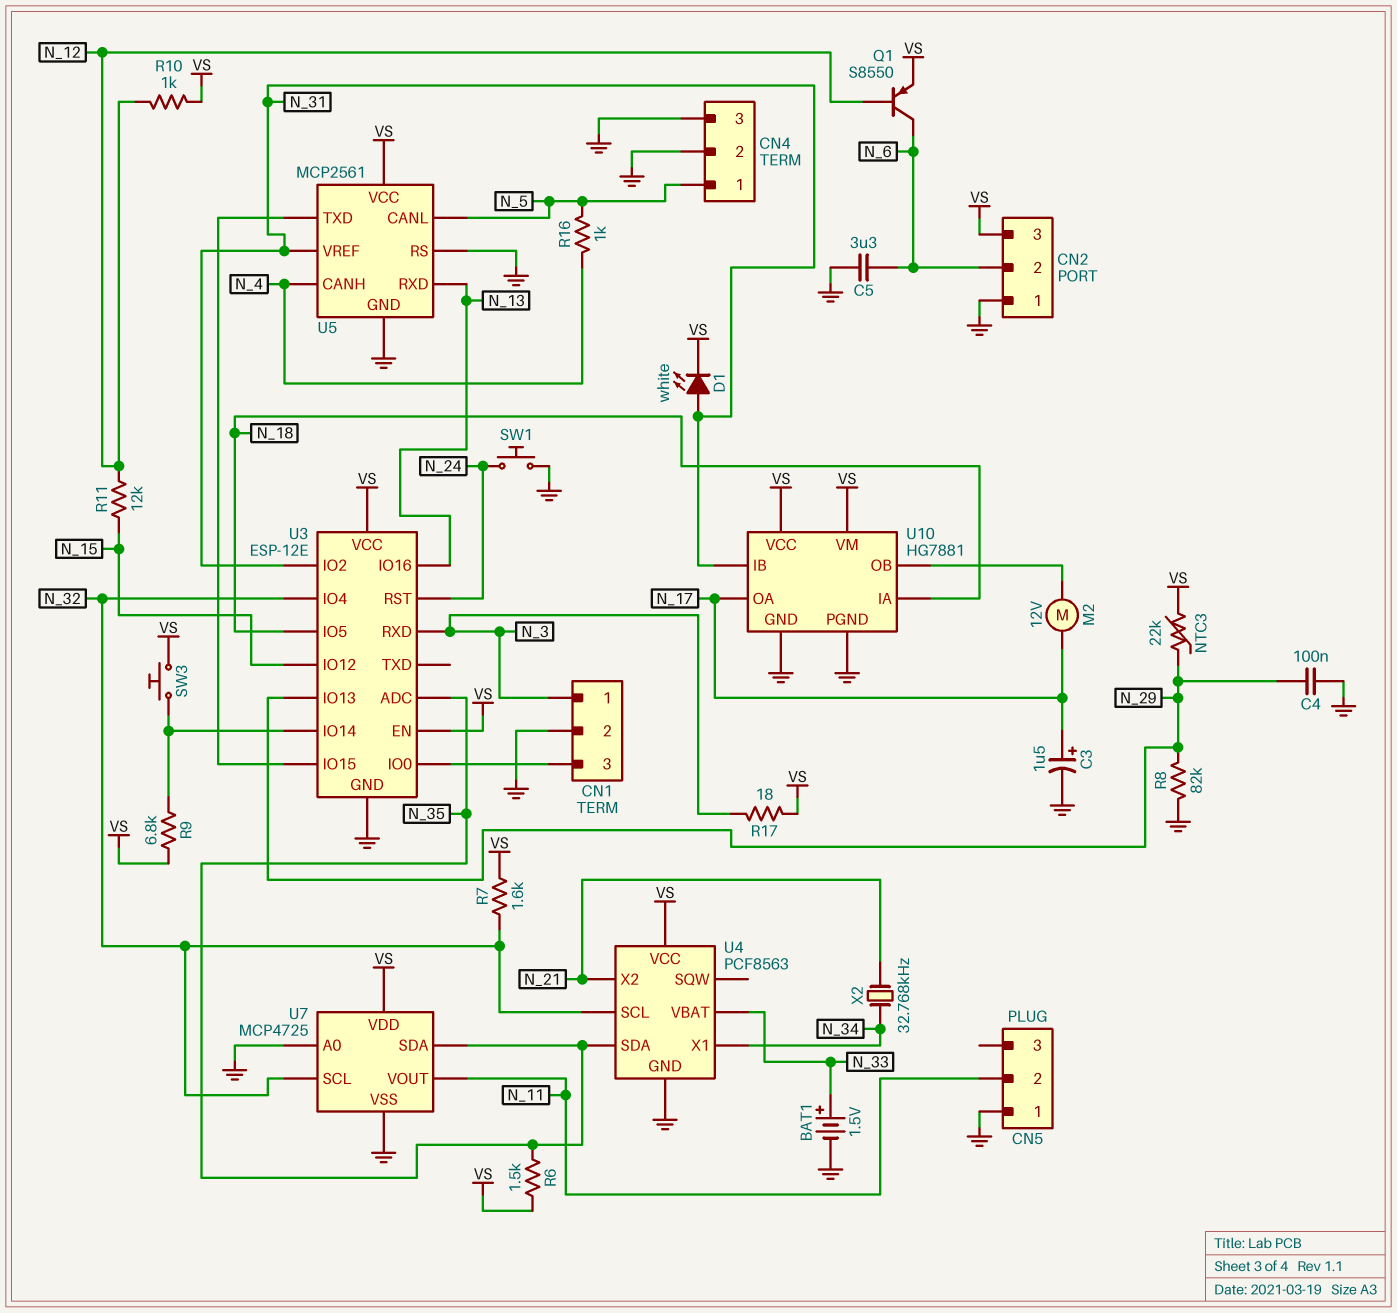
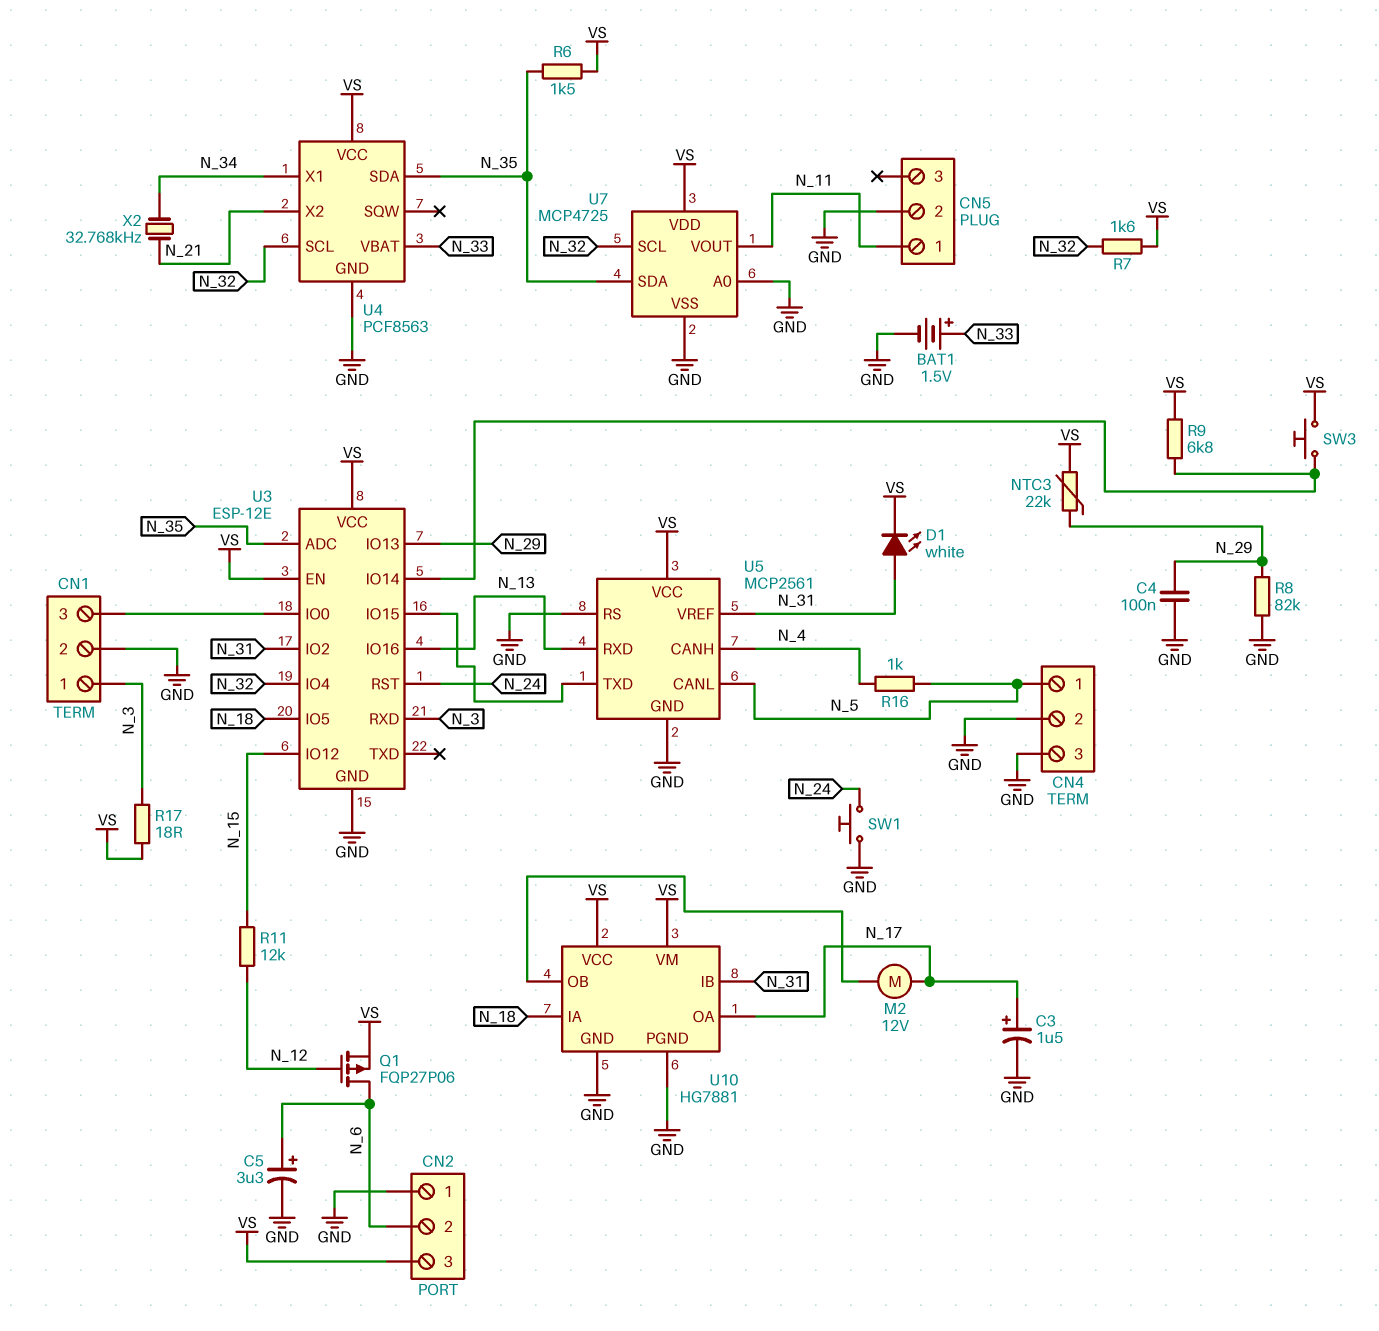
C5: 3.3uF (GND, N_6) -> 3.3uF (plus N_6, minus GND)
CN5 pin 1: GND -> N_11
CN5 pin 2: N_11 -> GND
Q1: PNP S8550 (B N_12, C N_6, E VS) -> PMOS FQP27P06 (G N_12, D N_6, S VS)
R10: 1k (N_12, VS) -> none

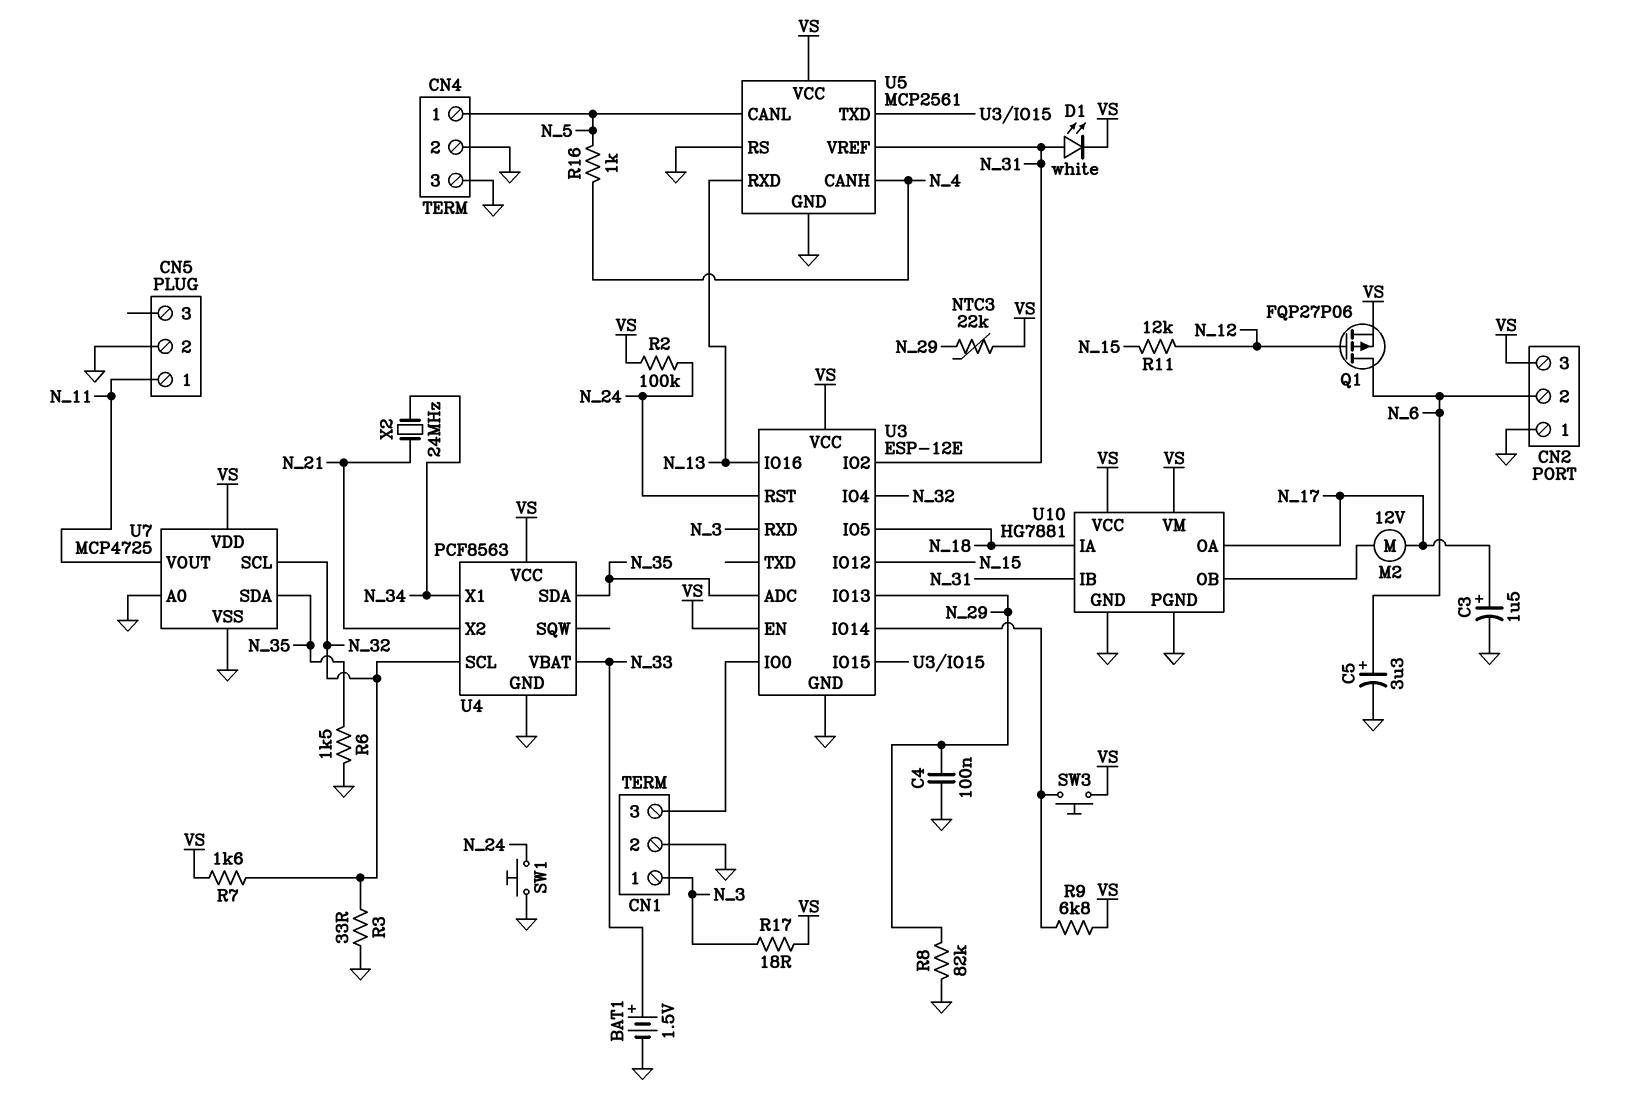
R2: none -> 100k (N_24, VS)
R3: none -> 33 (GND, N_32)
R6: 1.5k (N_35, VS) -> 1.5k (GND, N_35)
X2: 32.768kHz (N_21, N_34) -> 24MHz (N_21, N_34)

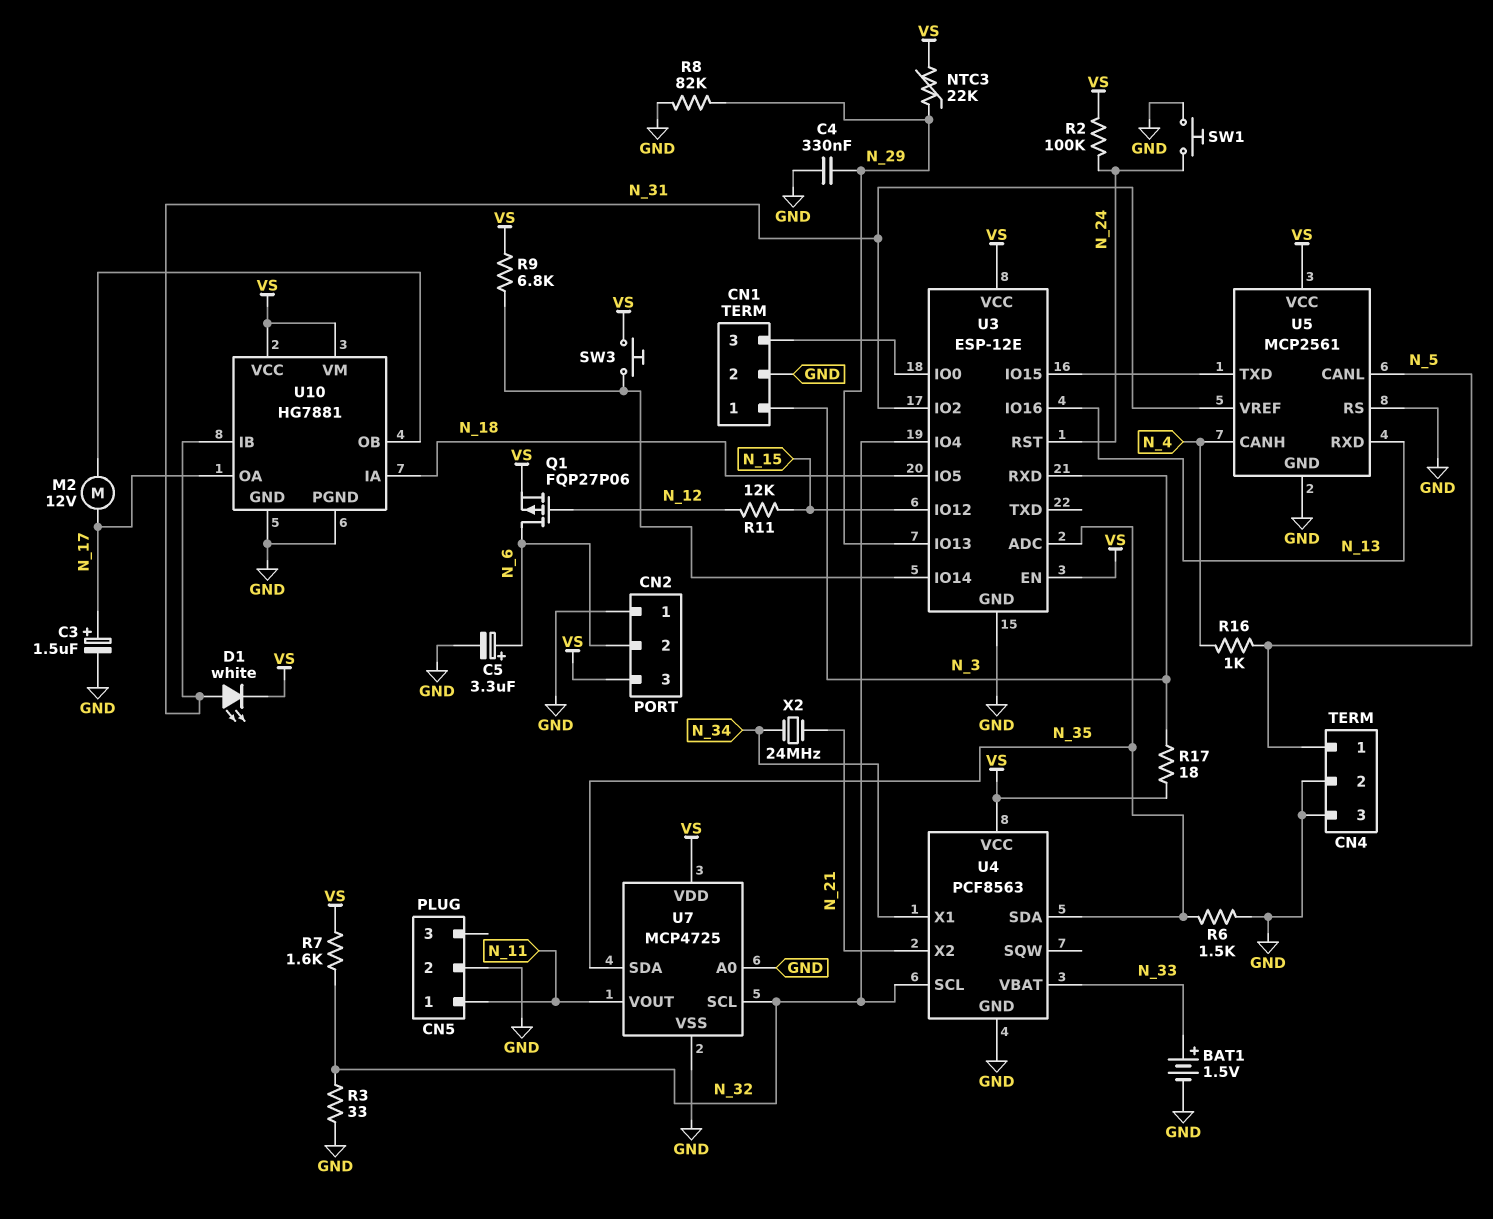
C4: 100nF (GND, N_29) -> 330nF (GND, N_29)

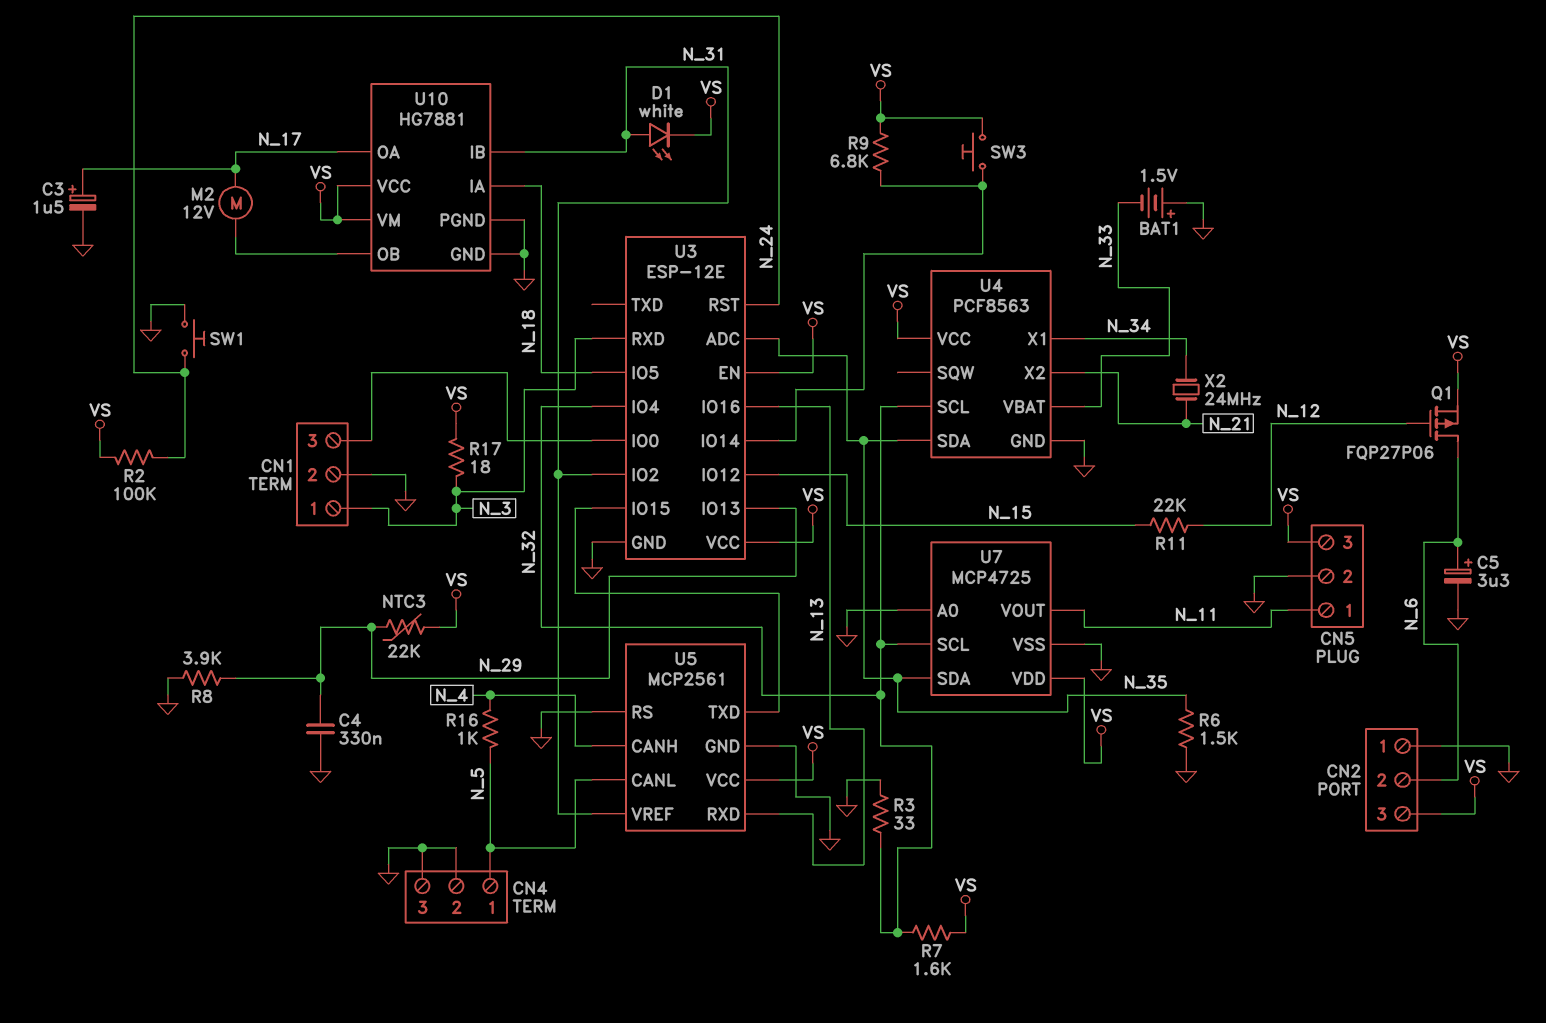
BAT1: 1.5V (plus N_33, minus GND) -> 1.5V (plus GND, minus N_33)
CN5 pin 3: none -> VS
R8: 82k (GND, N_29) -> 3.9k (GND, N_29)
R11: 12k (N_12, N_15) -> 22k (N_12, N_15)

